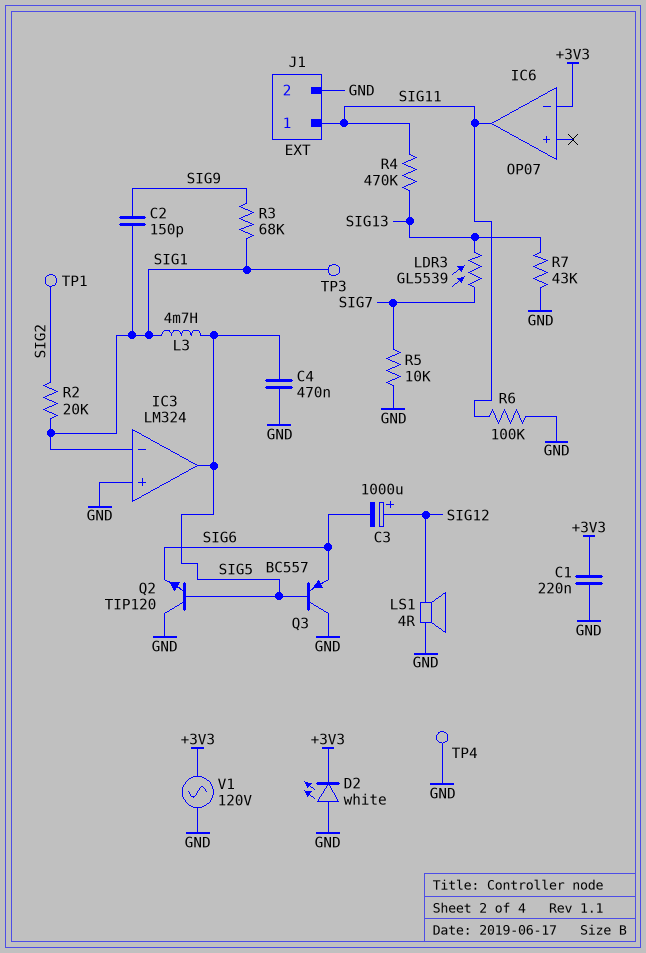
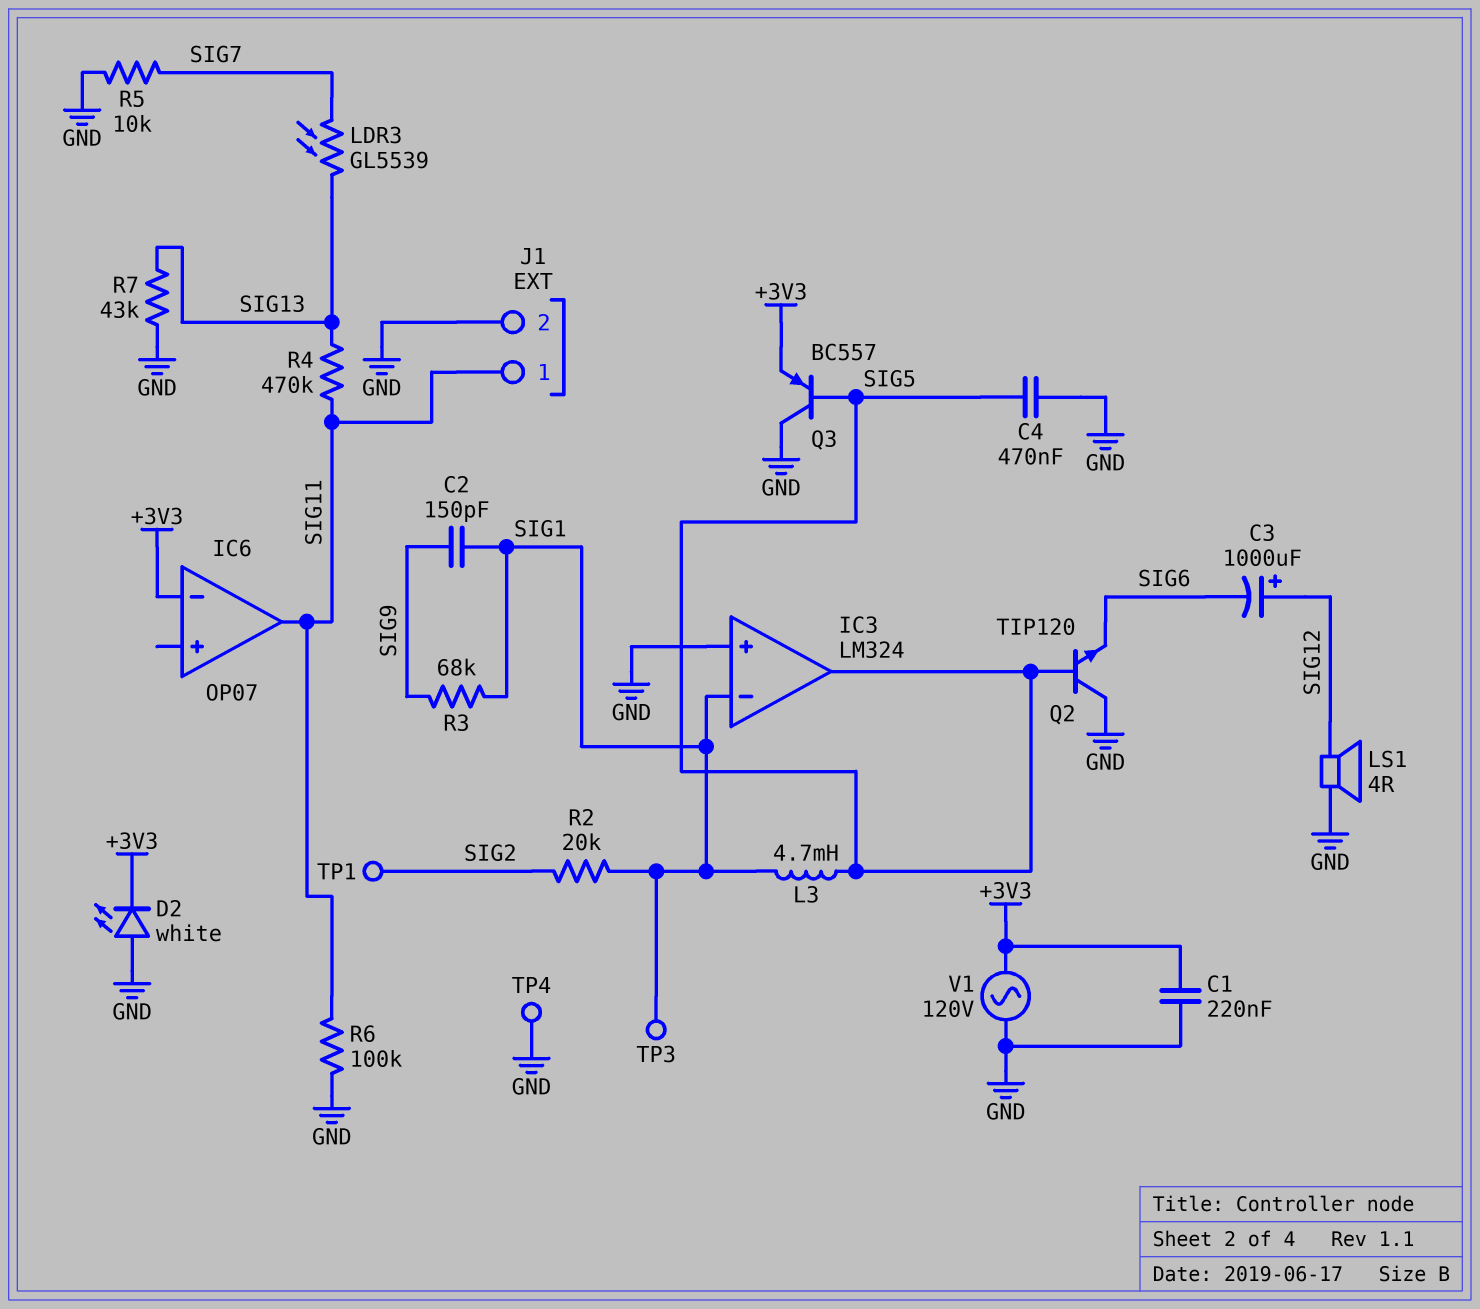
Q3: PNP BC557 (B SIG5, C GND, E SIG6) -> PNP BC557 (B SIG5, C GND, E +3V3)

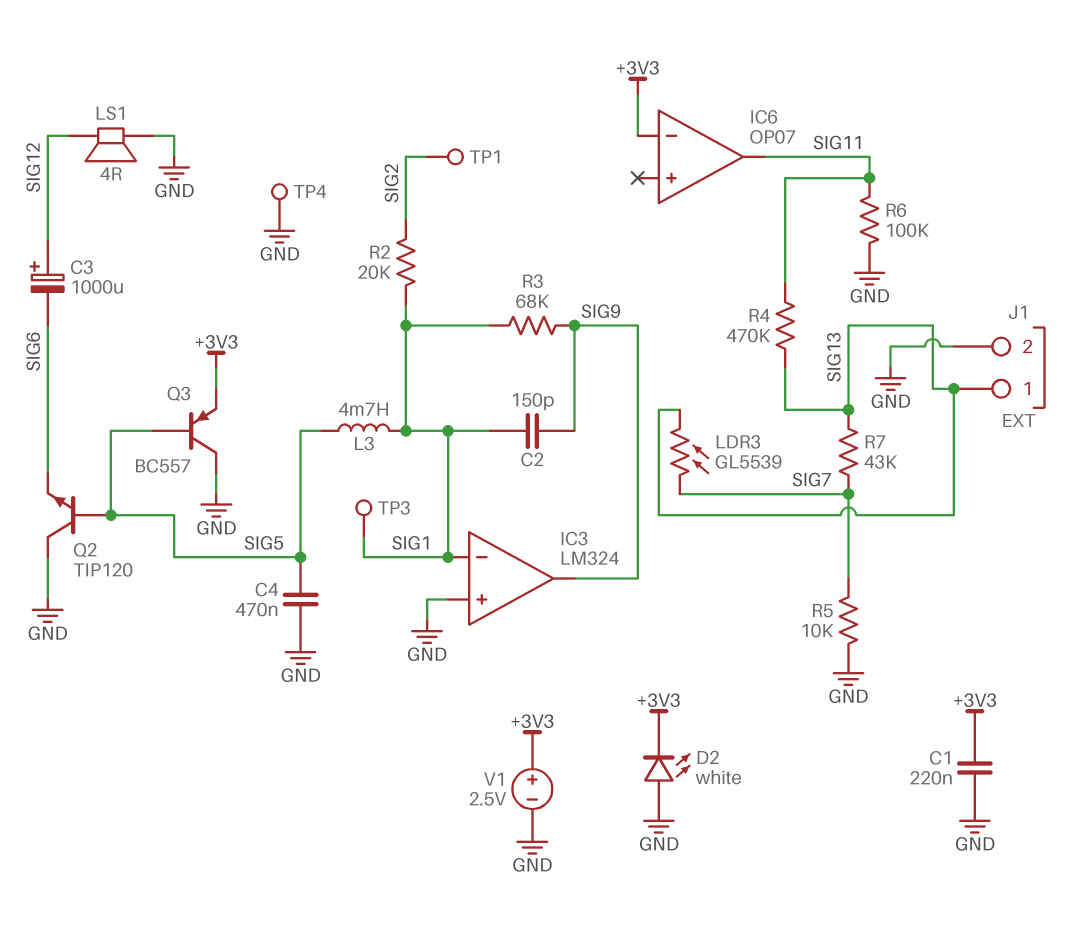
IC3 pin out: SIG5 -> SIG9
J1 pin 1: SIG11 -> SIG13
R7: 43k (GND, SIG13) -> 43k (SIG7, SIG13)
V1: AC 120V (+3V3, GND) -> 2.5V (plus +3V3, minus GND)

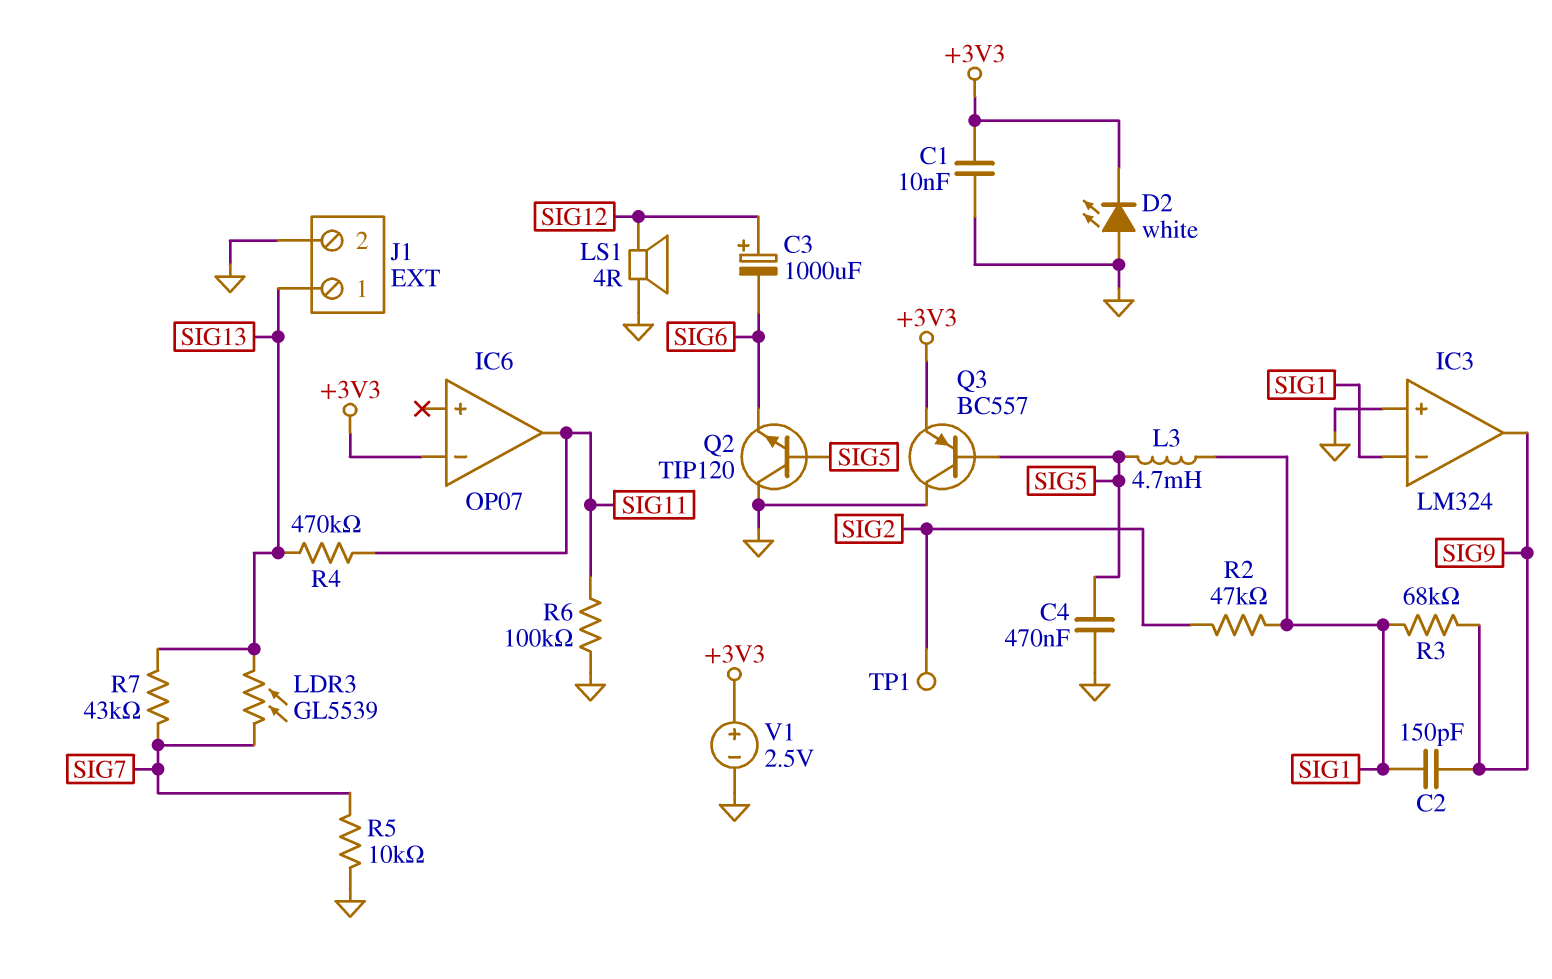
C1: 220nF (+3V3, GND) -> 10nF (+3V3, GND)
R2: 20k (SIG1, SIG2) -> 47k (SIG1, SIG2)
TP3: test point (SIG1) -> none
TP4: test point (GND) -> none

